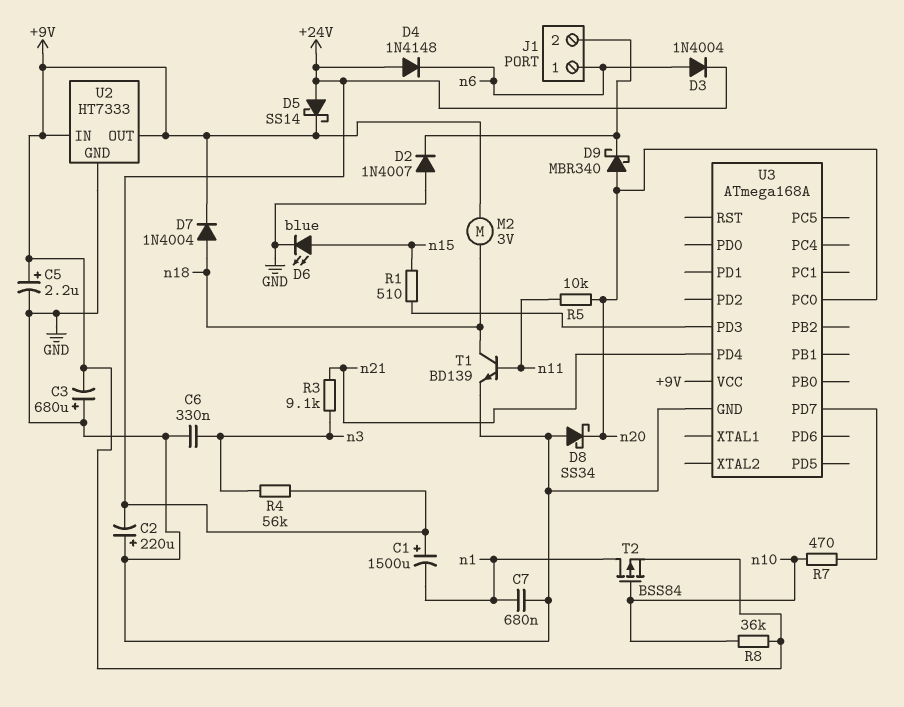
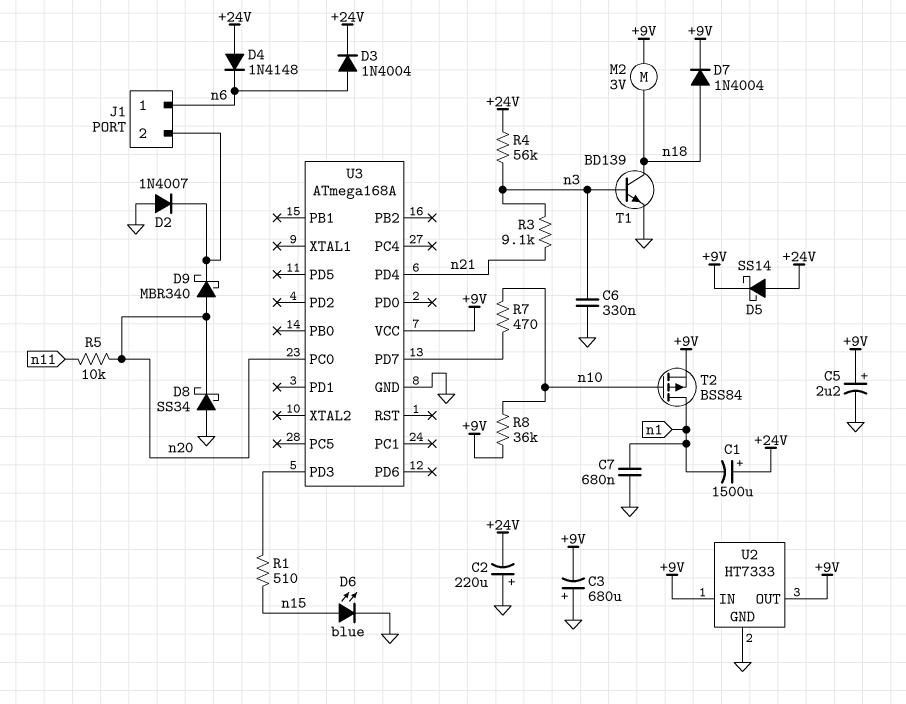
T1: NPN BD139 (B n11, C n18, E GND) -> NPN BD139 (B n3, C n18, E GND)

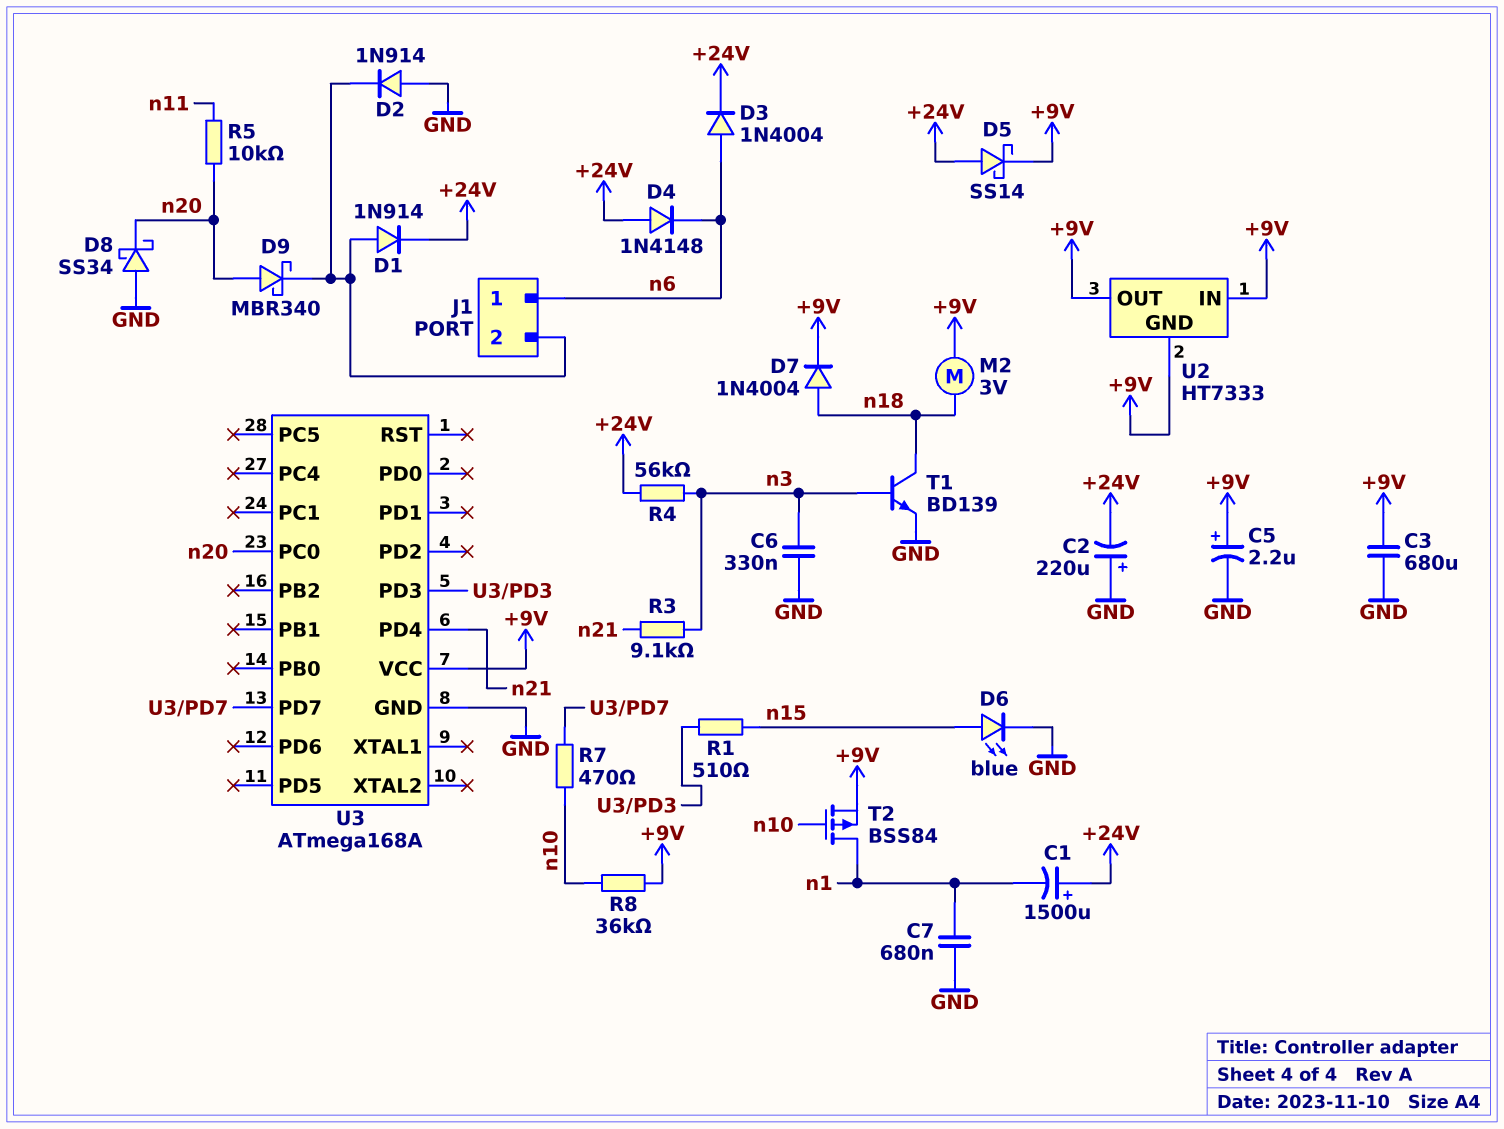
C3: 680uF (plus GND, minus +9V) -> 680uF (+9V, GND)
D1: none -> diode 1N914 (A J1/2, K +24V)
D2: diode 1N4007 (A GND, K J1/2) -> diode 1N914 (A GND, K J1/2)
U2 pin GND: GND -> +9V

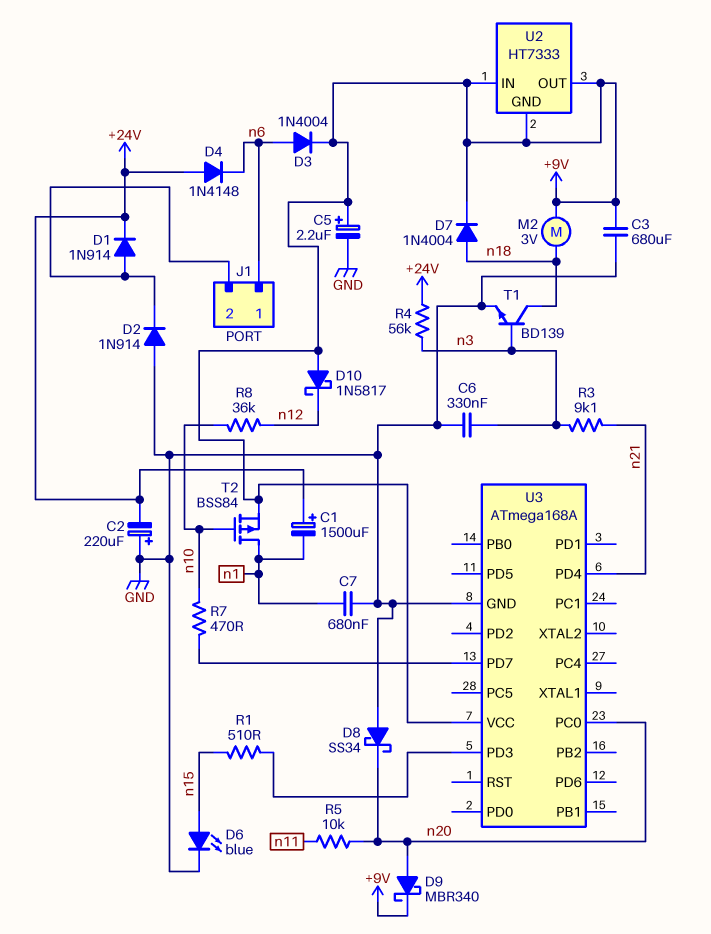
D3: diode 1N4004 (A n6, K +24V) -> diode 1N4004 (A n6, K +9V)
D5: schottky SS14 (A +24V, K +9V) -> none
D9: schottky MBR340 (A n20, K J1/2) -> schottky MBR340 (A n20, K +9V)
D10: none -> schottky 1N5817 (A +9V, K n12)
R8: 36k (+9V, n10) -> 36k (n10, n12)

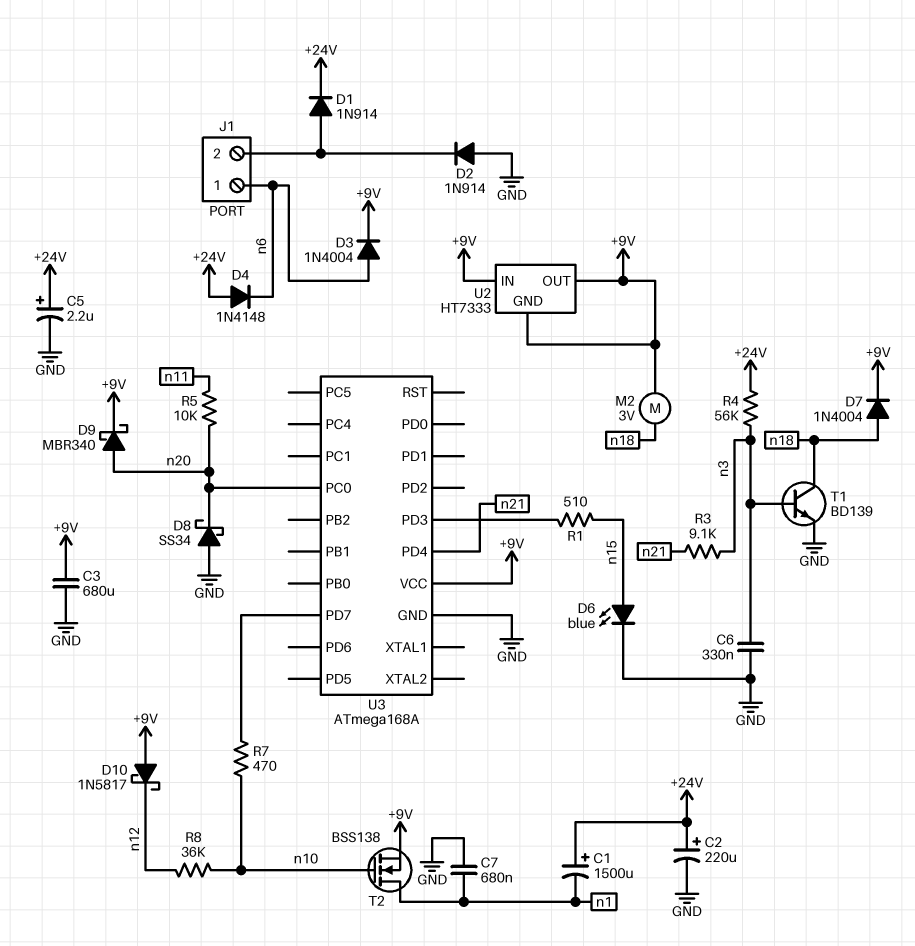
C2: 220uF (plus GND, minus +24V) -> 220uF (plus +24V, minus GND)
C5: 2.2uF (plus +9V, minus GND) -> 2.2uF (plus +24V, minus GND)
T2: PMOS BSS84 (G n10, D n1, S +9V) -> NMOS BSS138 (G n10, D n1, S +9V)

